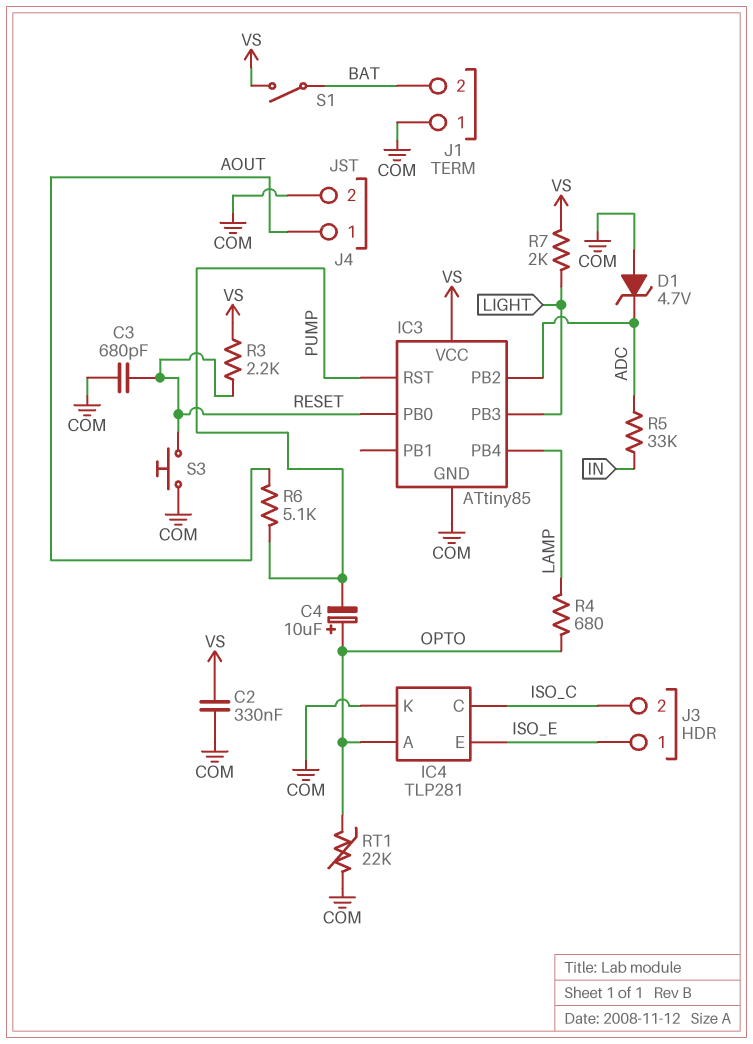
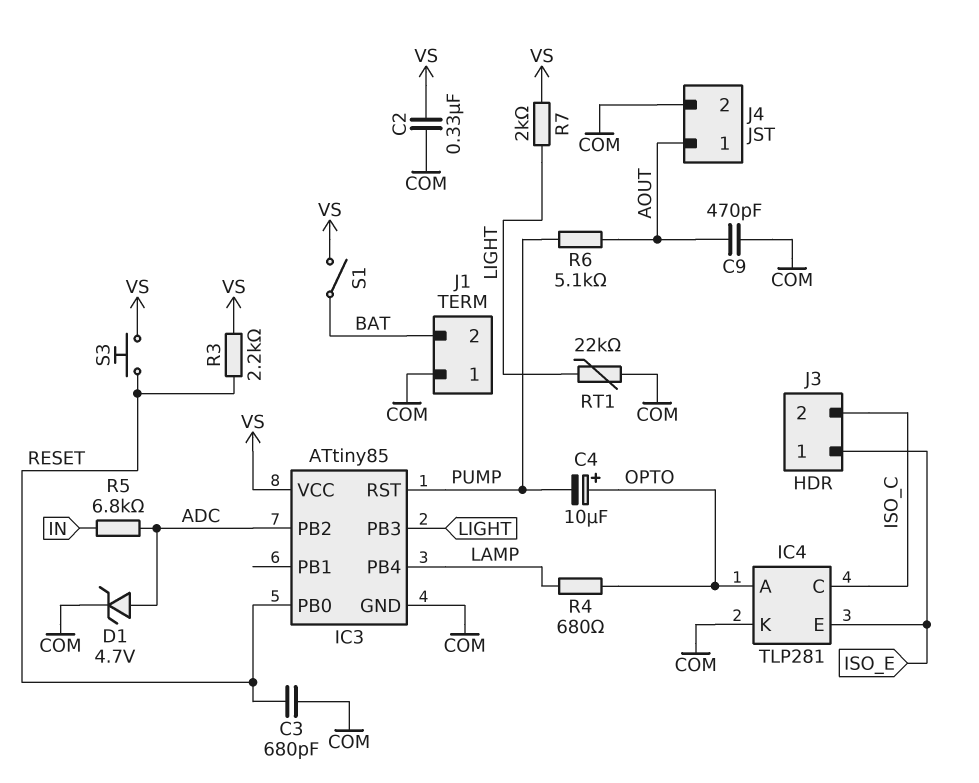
C9: none -> 470pF (AOUT, COM)
D1: zener 4.7V (A COM, K ADC) -> zener 4.7V (A ADC, K COM)
R5: 33k (ADC, IN) -> 6.8k (ADC, IN)
RT1: 22k (COM, OPTO) -> 22k (COM, LIGHT)
S3: button (COM, RESET) -> button (RESET, VS)

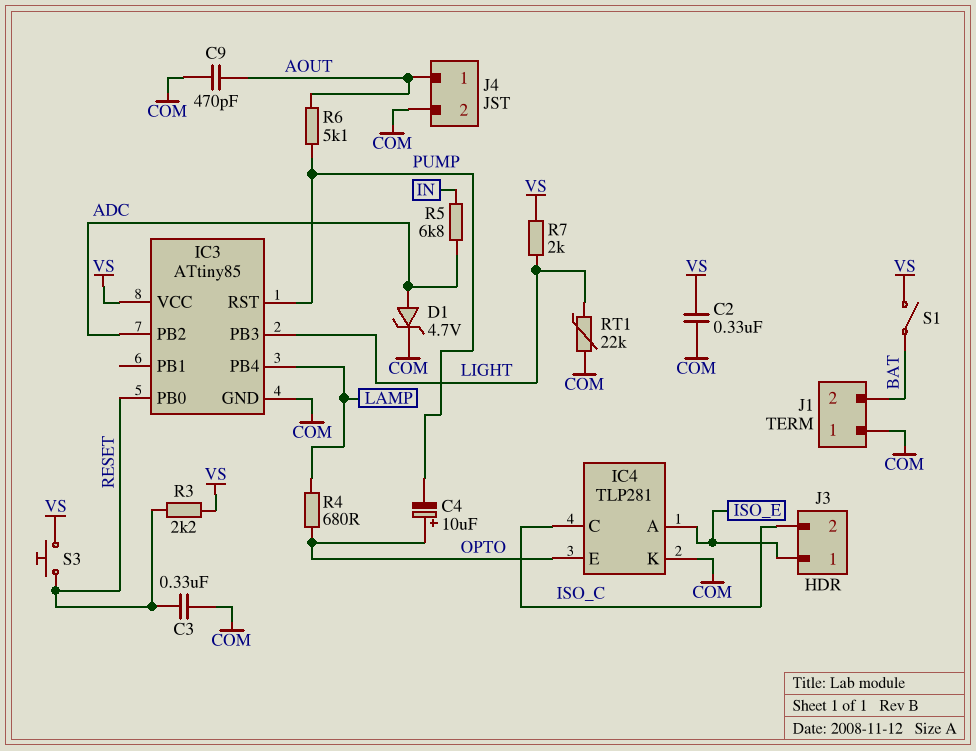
C3: 680pF (COM, RESET) -> 330nF (COM, RESET)
IC4 pin A: OPTO -> ISO_E
IC4 pin E: ISO_E -> OPTO

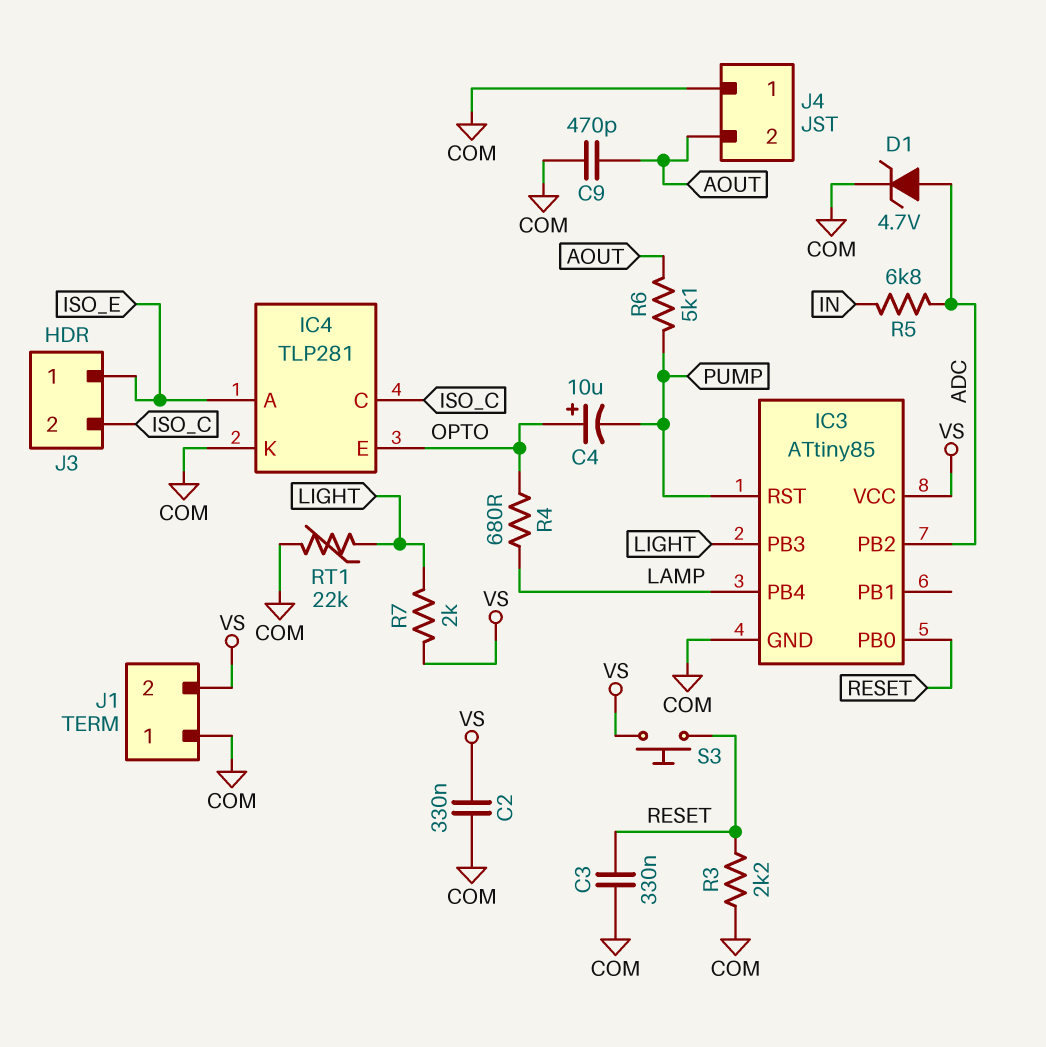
J1 pin 2: BAT -> VS
J4 pin 1: AOUT -> COM
J4 pin 2: COM -> AOUT
R3: 2.2k (RESET, VS) -> 2.2k (COM, RESET)
S1: switch (BAT, VS) -> none

